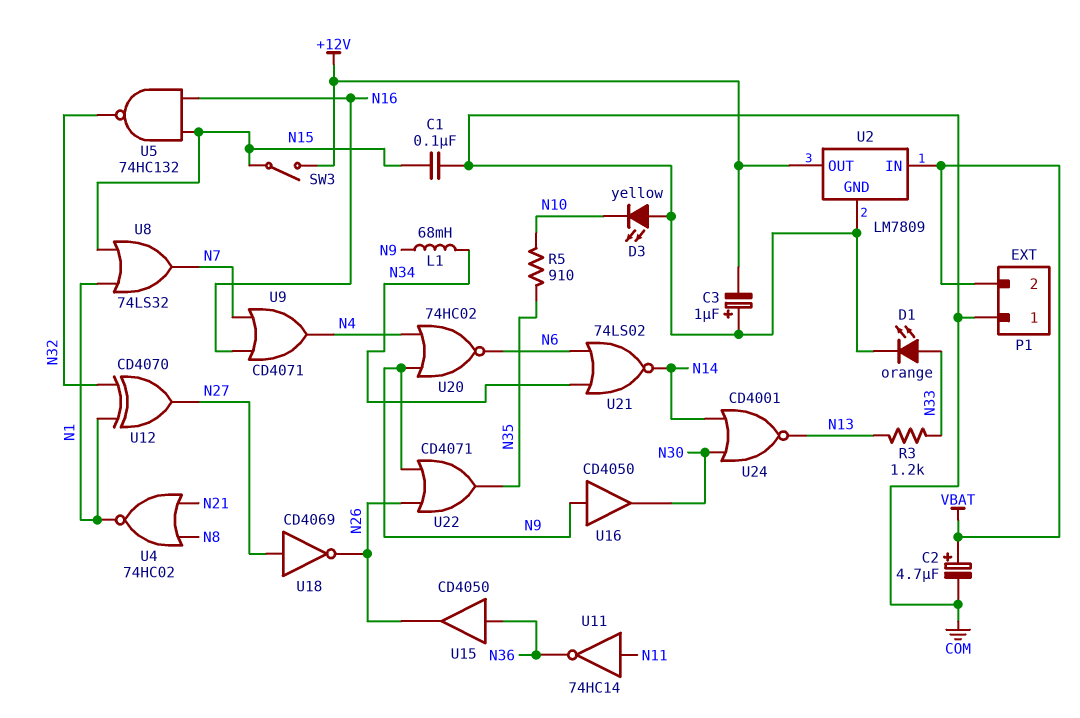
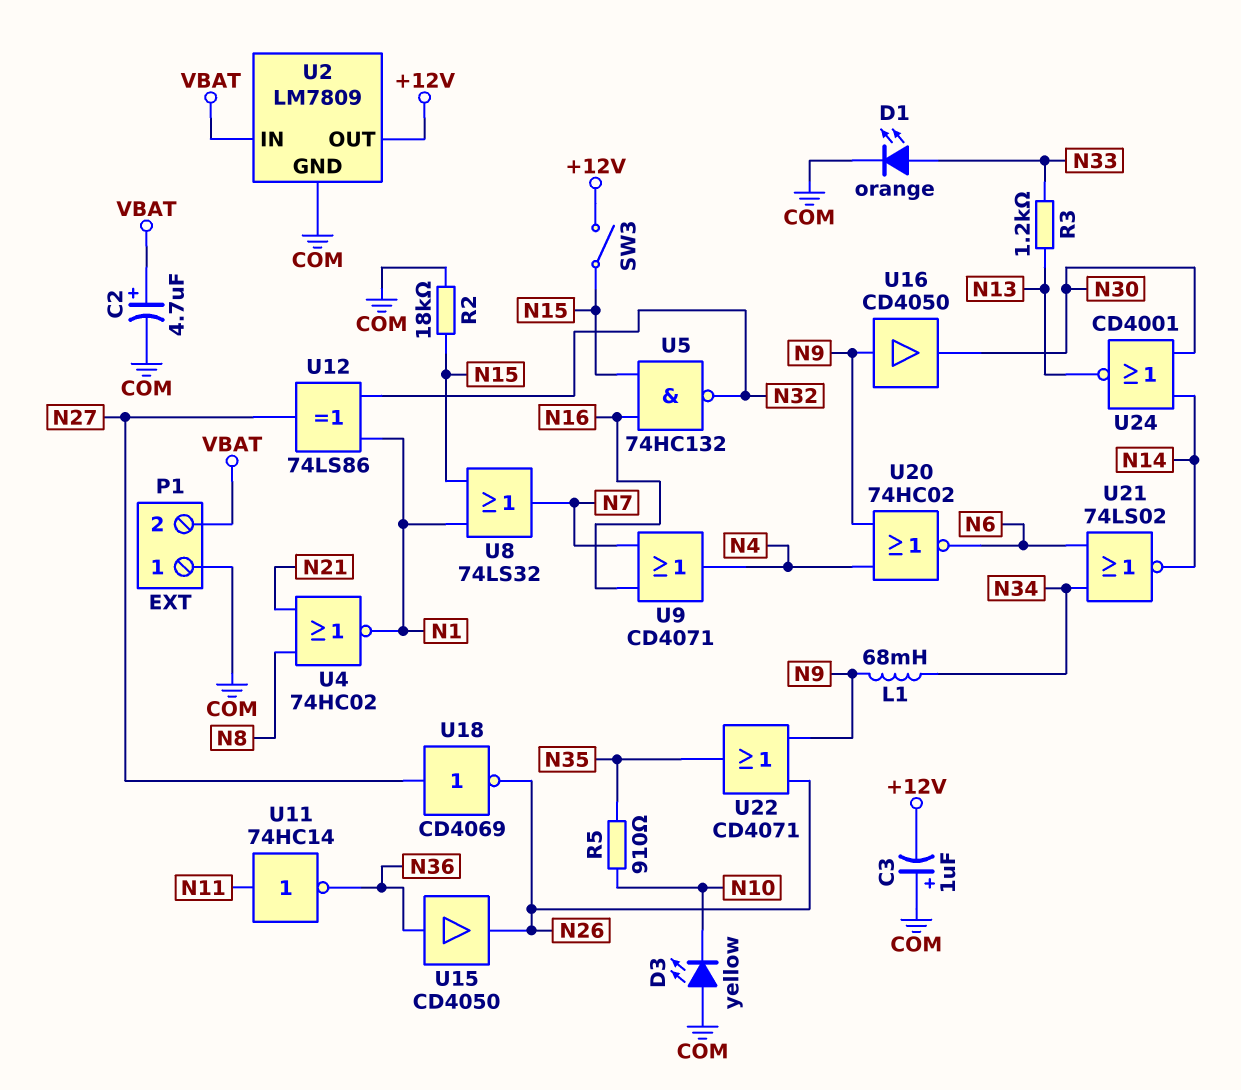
C1: 100nF (COM, N15) -> none
R2: none -> 18k (COM, N15)
U12: XOR CD4070 (in N1, in N32, out N27) -> XOR 74LS86 (in N1, in N32, out N27)

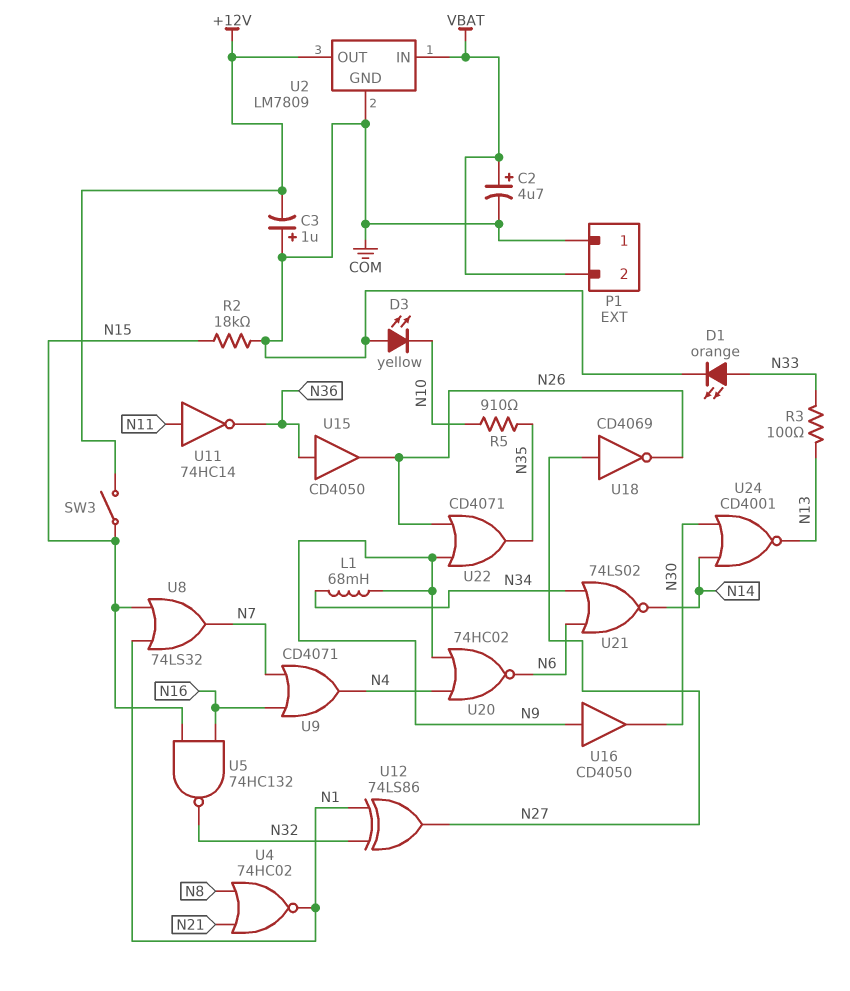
R3: 1.2k (N13, N33) -> 100 (N13, N33)

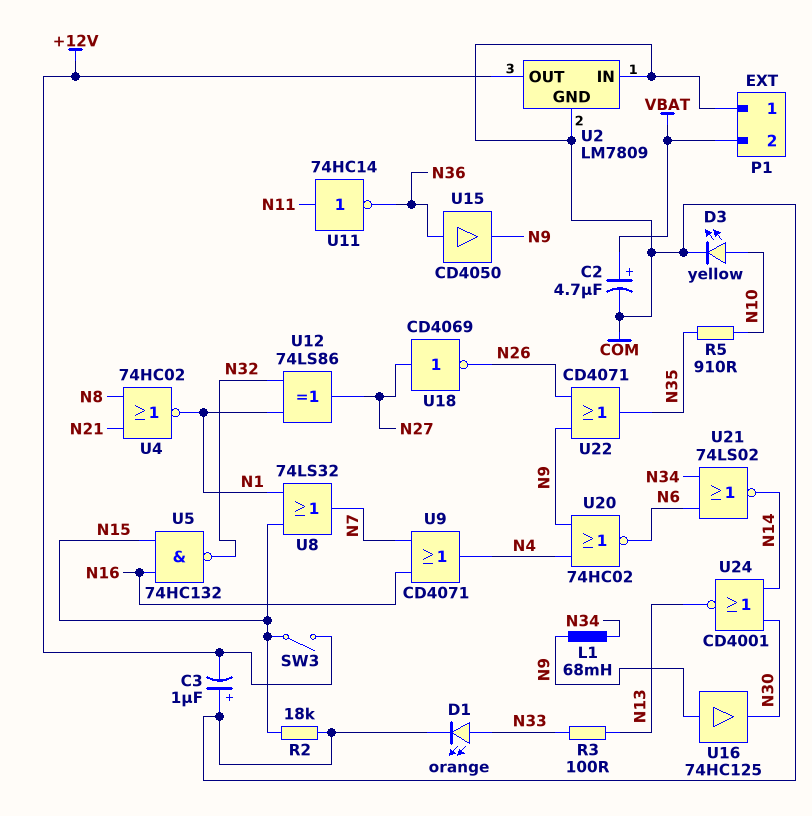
D3: LED yellow (A COM, K N10) -> LED yellow (A N10, K COM)
U2 pin IN: VBAT -> COM
U15: buffer CD4050 (in N36, out N26) -> buffer CD4050 (in N36, out N9)
U16: buffer CD4050 (in N9, out N30) -> buffer 74HC125 (in N9, out N30)

